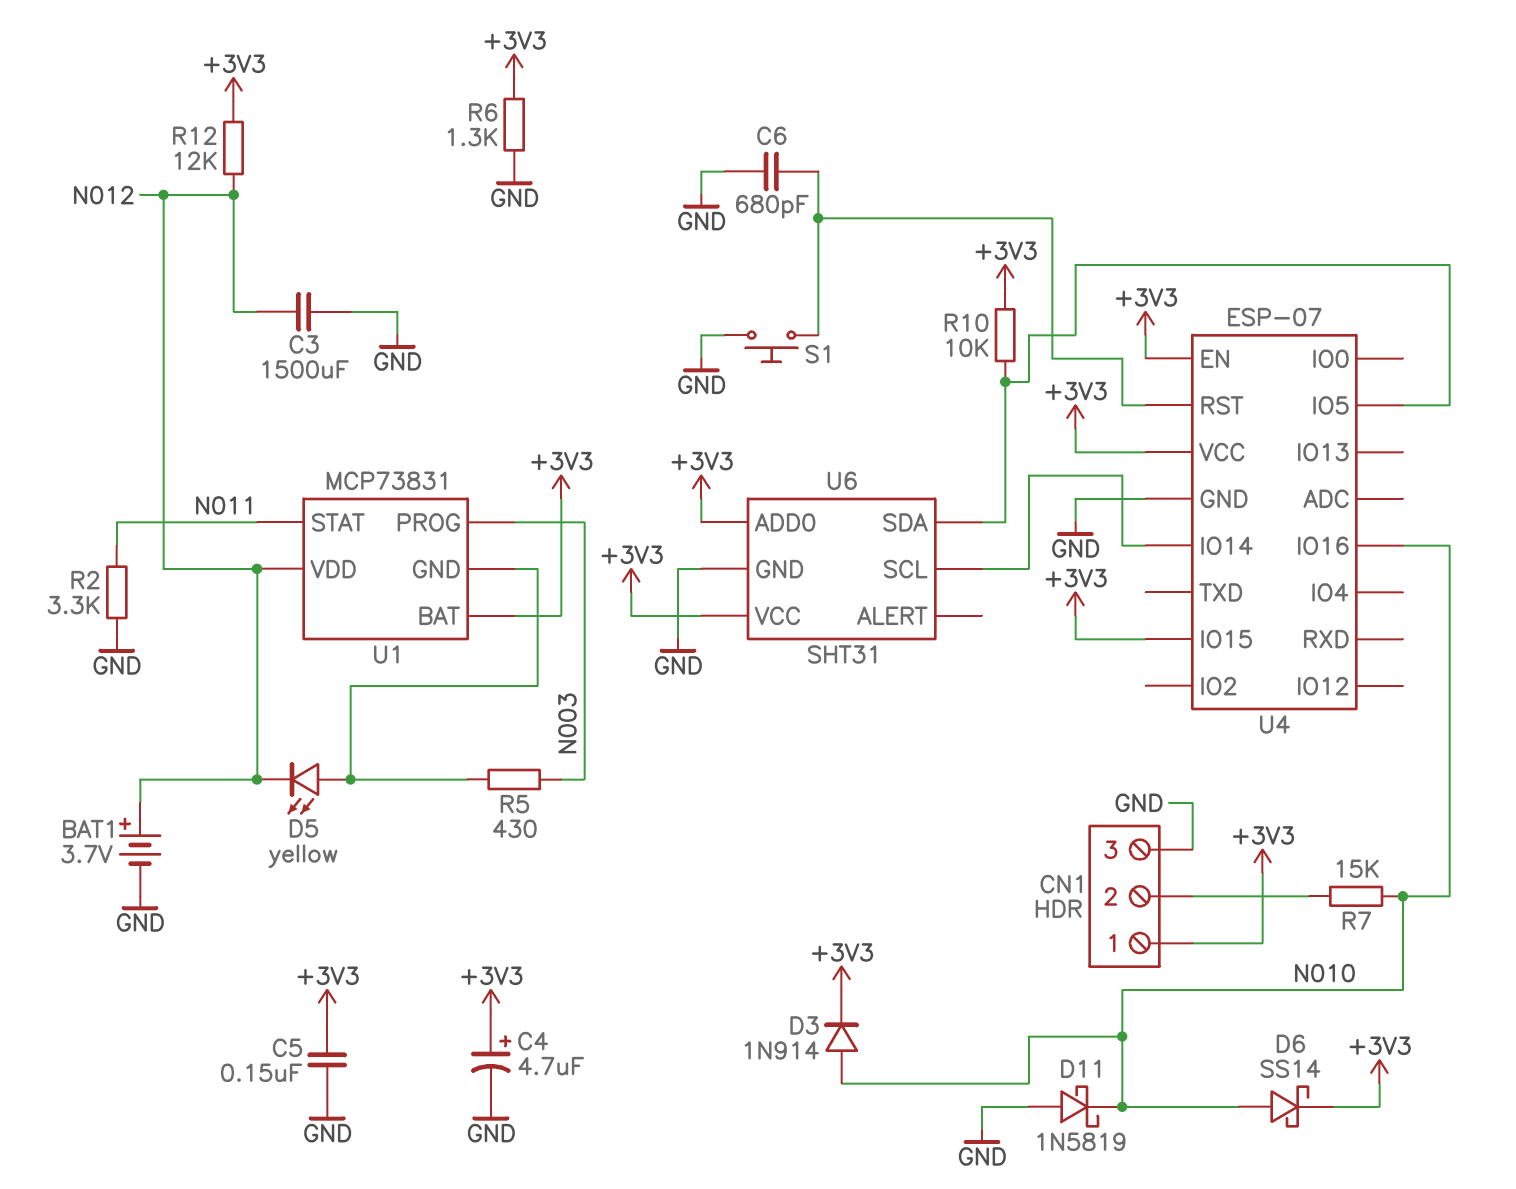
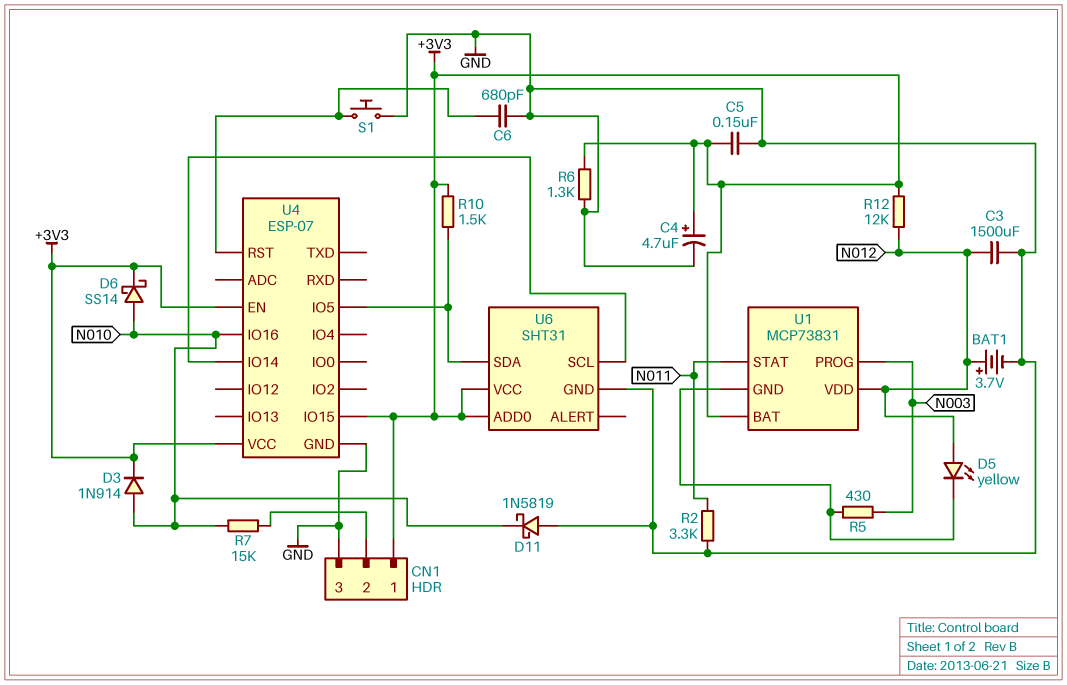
D5: LED yellow (A U1/GND, K N012) -> LED yellow (A N012, K U1/GND)
R10: 10k (+3V3, U4/IO5) -> 1.5k (+3V3, U4/IO5)

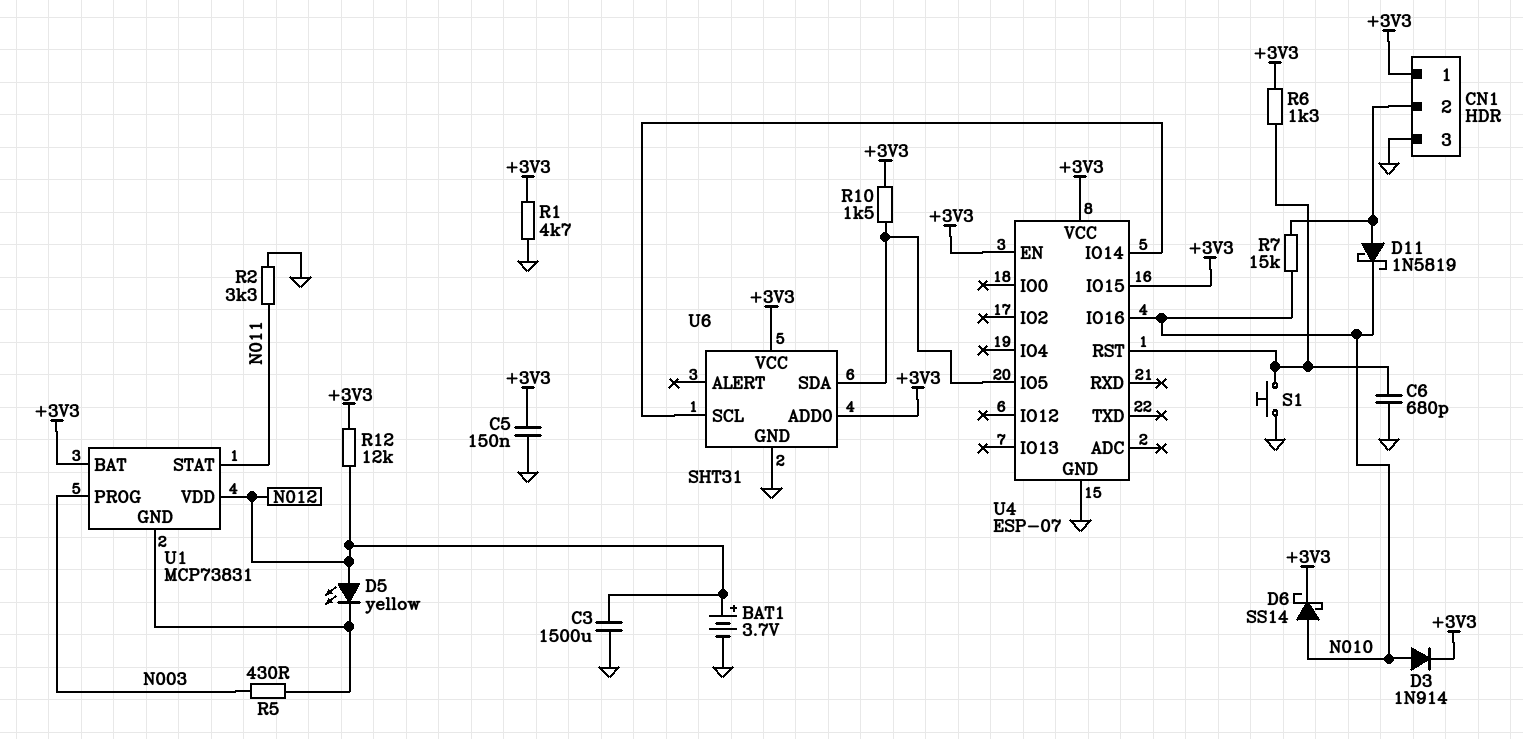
C4: 4.7uF (plus +3V3, minus GND) -> none
D11: schottky 1N5819 (A GND, K N010) -> schottky 1N5819 (A CN1/2, K N010)
R1: none -> 4.7k (+3V3, GND)
R6: 1.3k (+3V3, GND) -> 1.3k (+3V3, U4/RST)

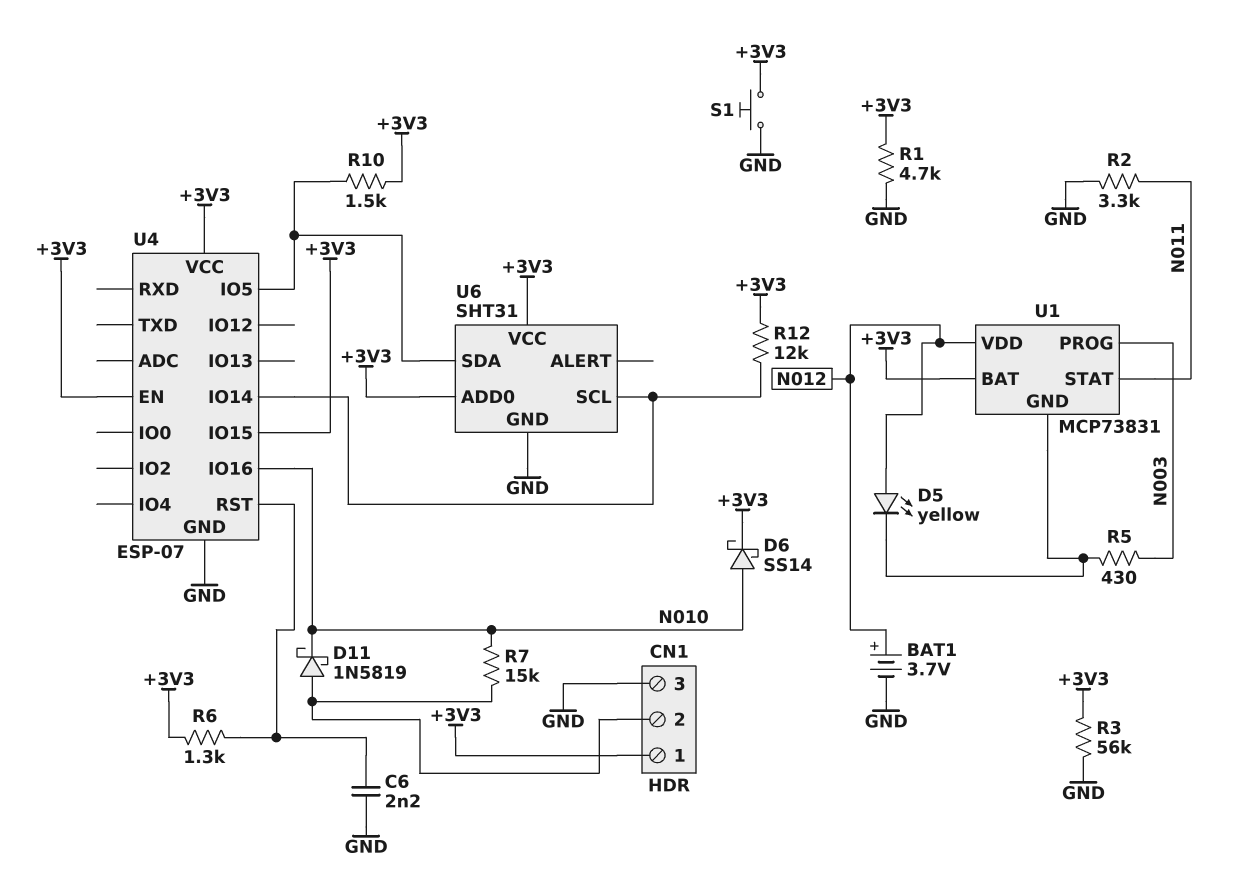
C3: 1500uF (GND, N012) -> none
C5: 150nF (+3V3, GND) -> none
C6: 680pF (GND, U4/RST) -> 2.2nF (GND, U4/RST)
D3: diode 1N914 (A N010, K +3V3) -> none
R3: none -> 56k (+3V3, GND)
R12: 12k (+3V3, N012) -> 12k (+3V3, U4/IO14)
S1: button (GND, U4/RST) -> button (+3V3, GND)

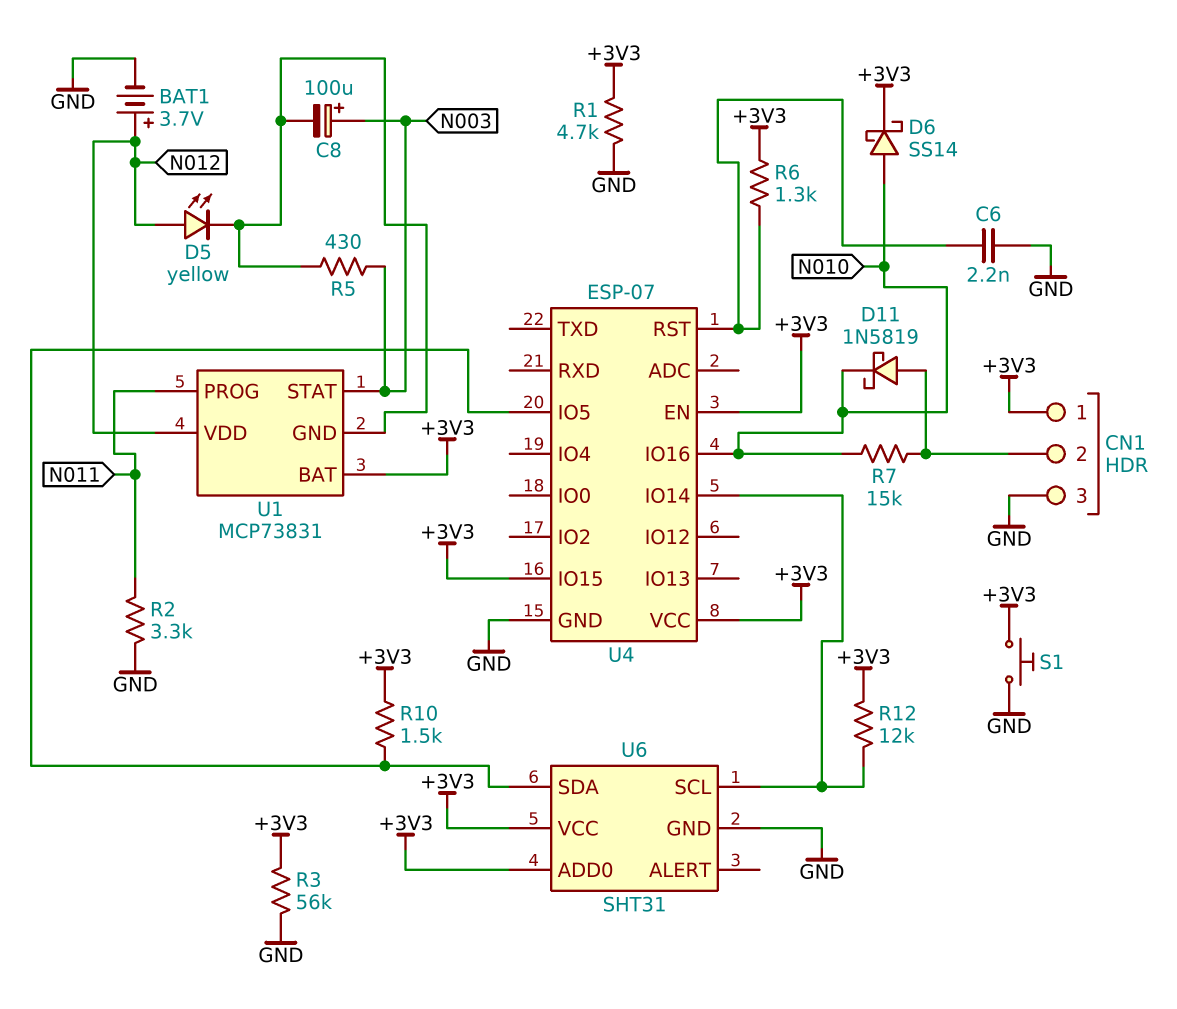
C8: none -> 100uF (plus N003, minus U1/GND)
U1 pin PROG: N003 -> N011
U1 pin STAT: N011 -> N003

